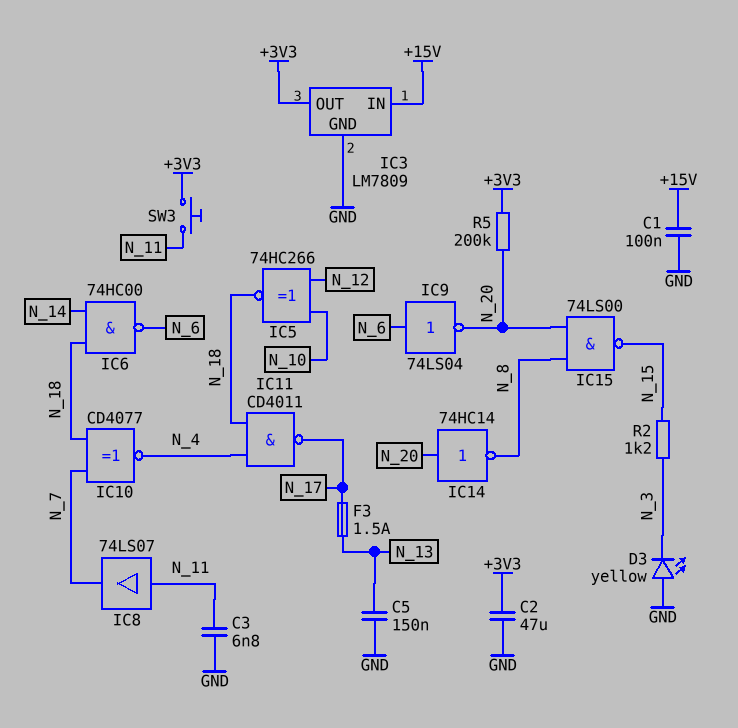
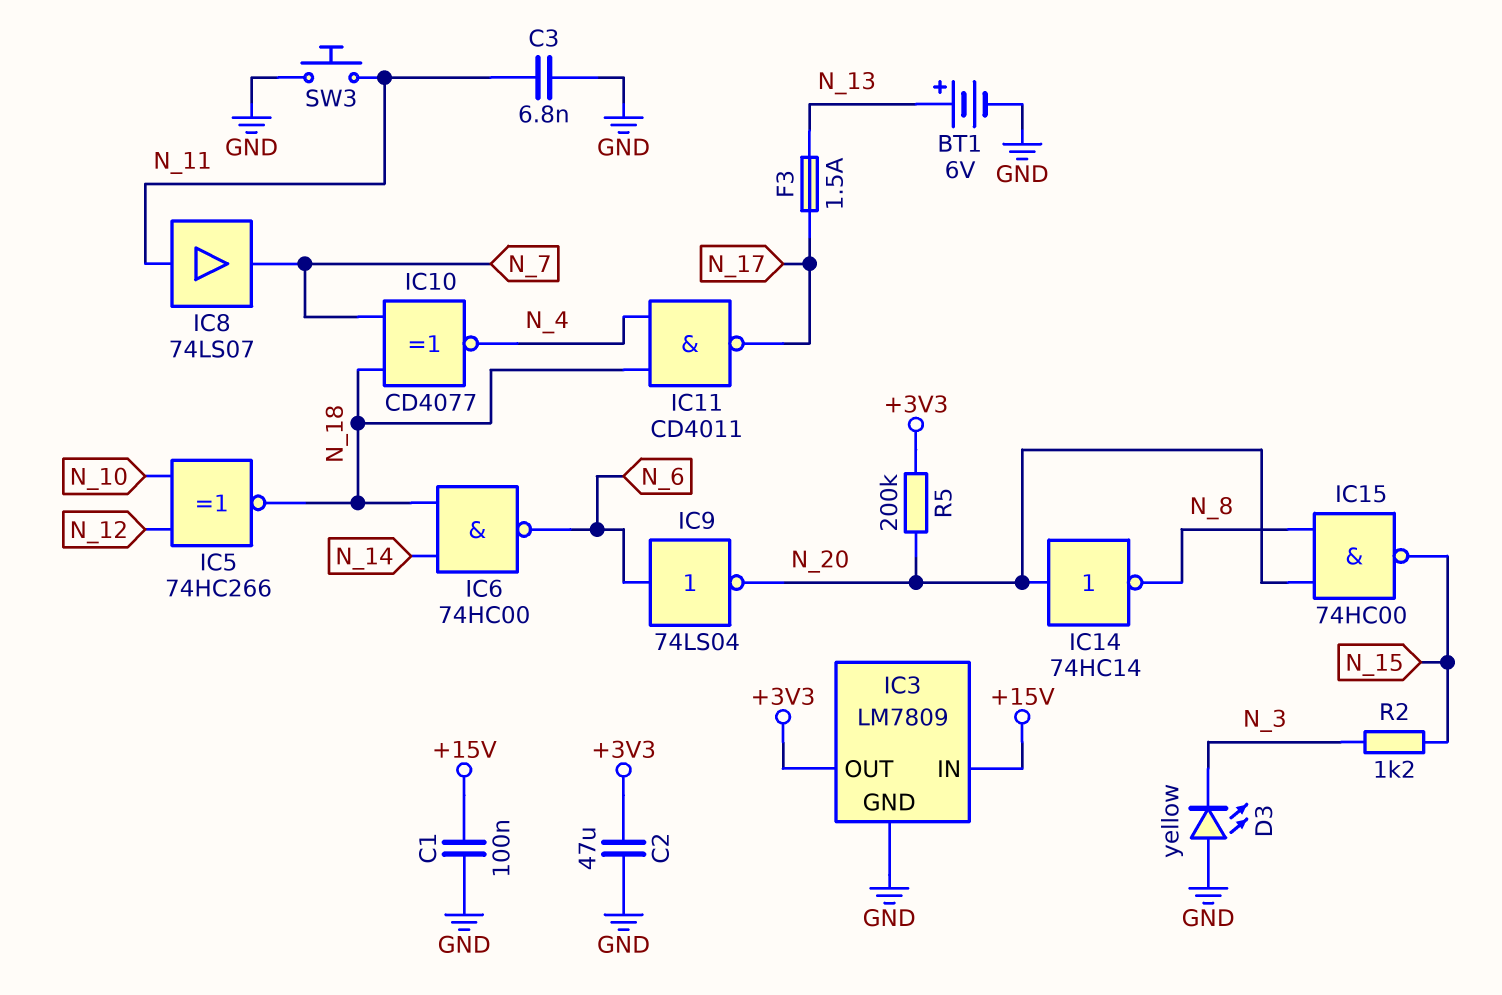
BT1: none -> 6V (plus N_13, minus GND)
C5: 150nF (GND, N_13) -> none
IC15: NAND 74LS00 (in N_8, in N_20, out N_15) -> NAND 74HC00 (in N_8, in N_20, out N_15)
SW3: button (+3V3, N_11) -> button (GND, N_11)

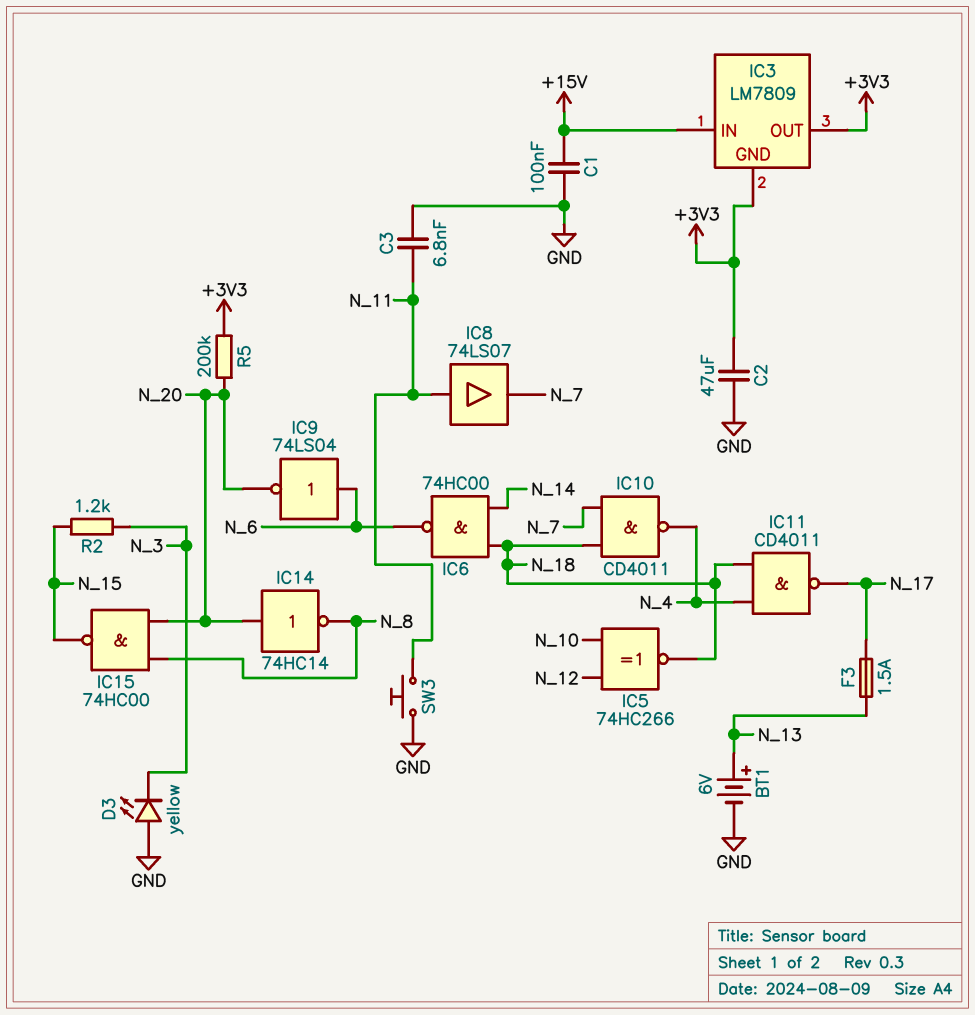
IC3 pin GND: GND -> +3V3
IC10: XNOR CD4077 (in N_7, in N_18, out N_4) -> NAND CD4011 (in N_7, in N_18, out N_4)

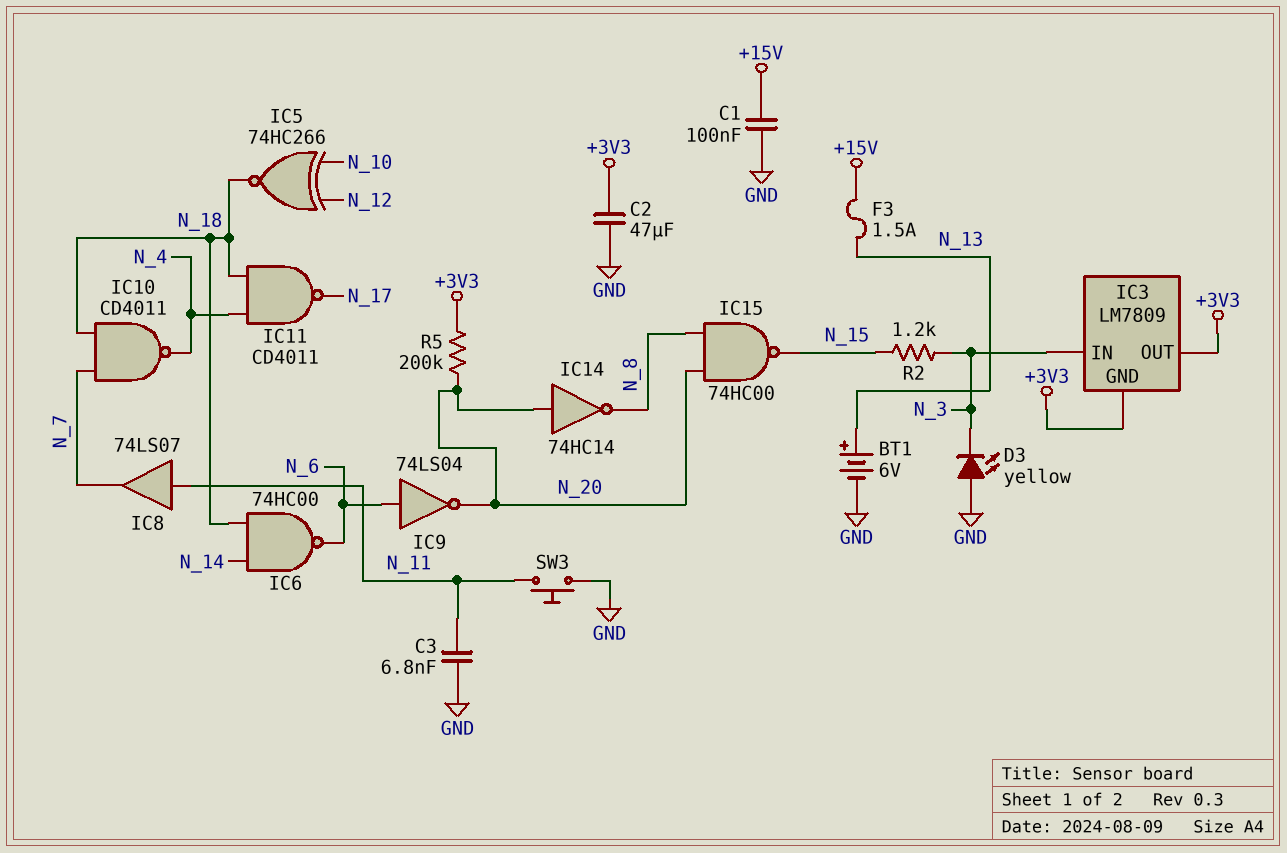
F3: 1.5A (N_13, N_17) -> 1.5A (+15V, N_13)
IC3 pin IN: +15V -> N_3

